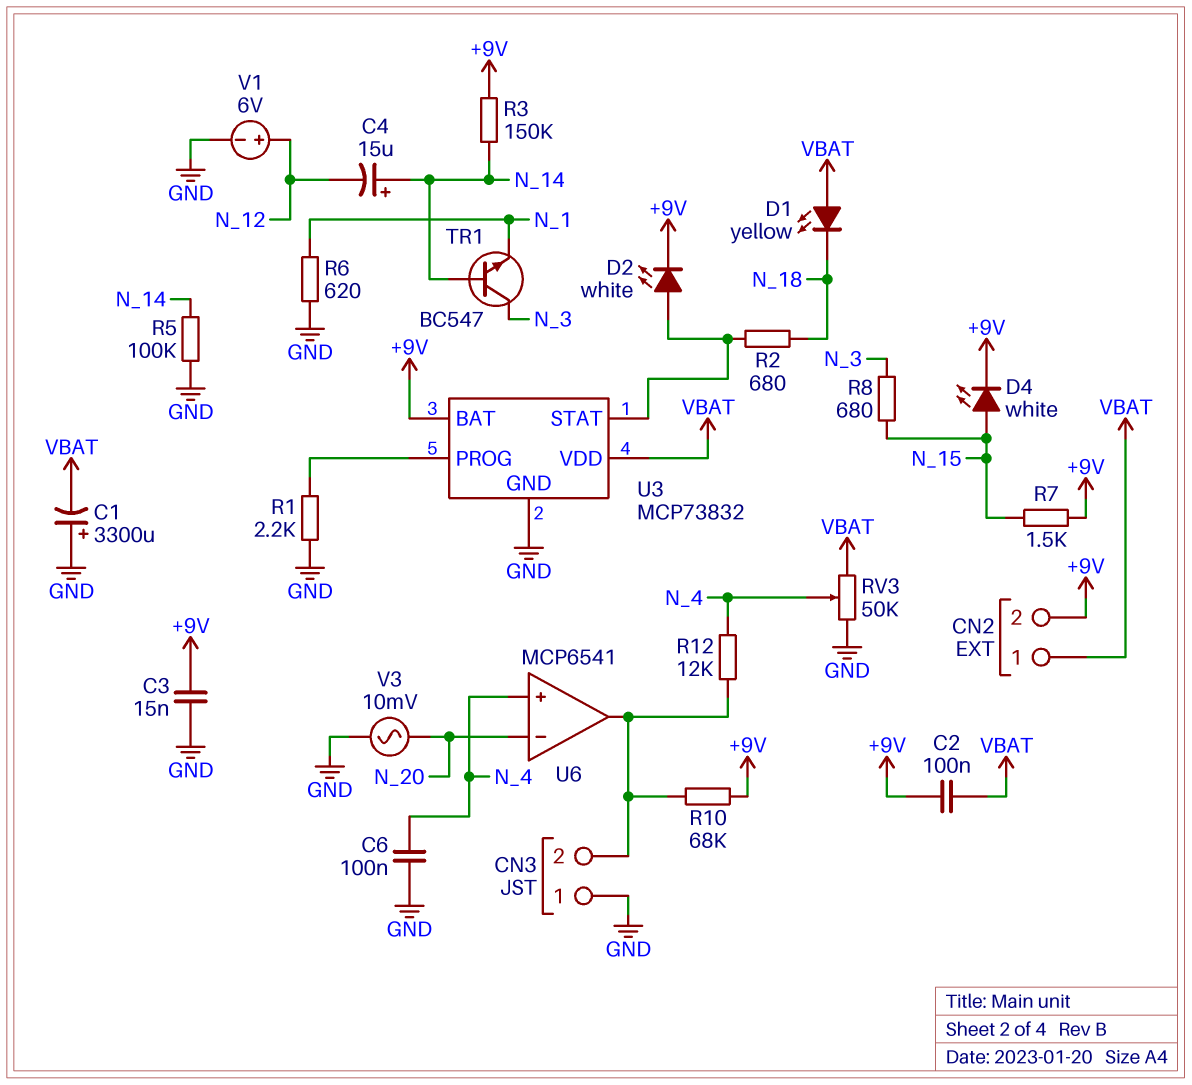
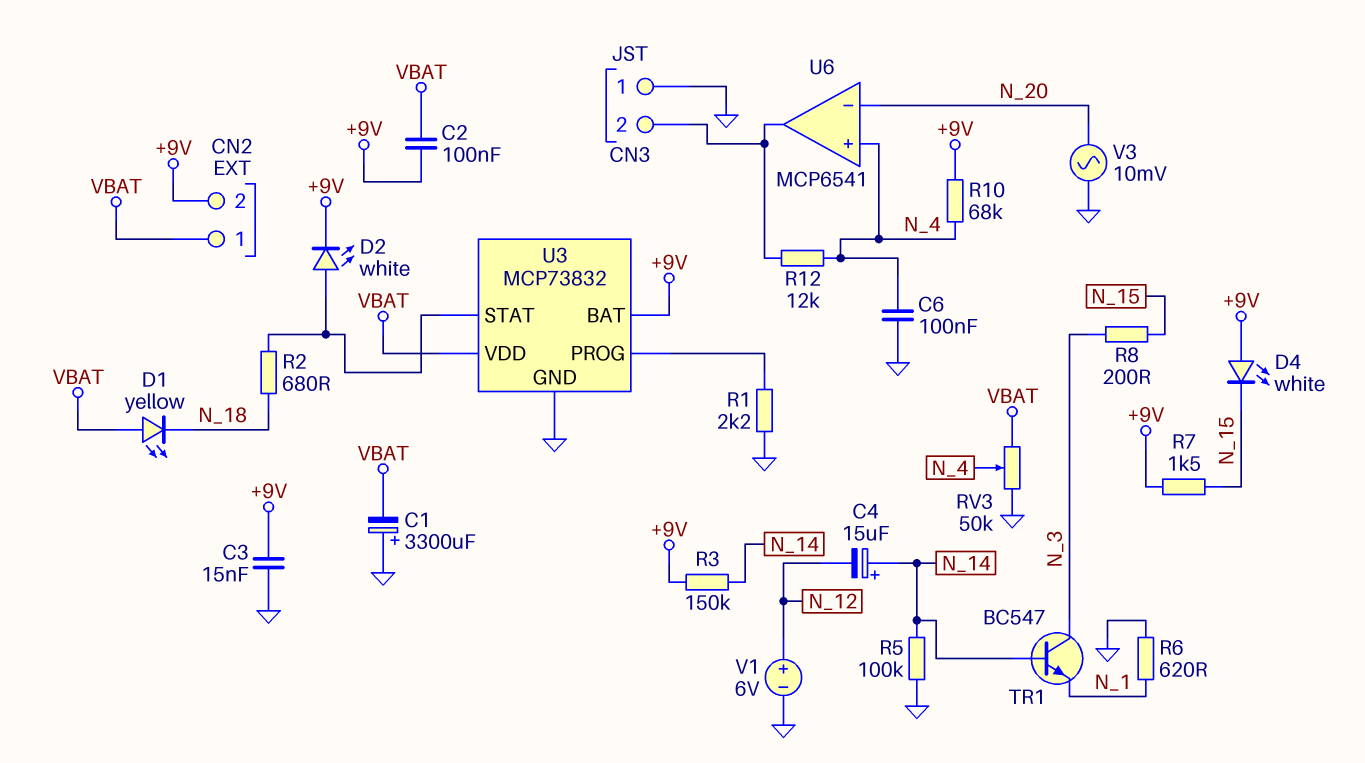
D4: LED white (A N_15, K +9V) -> LED white (A +9V, K N_15)
R8: 680 (N_3, N_15) -> 200 (N_3, N_15)
R10: 68k (+9V, CN3/2) -> 68k (+9V, N_4)

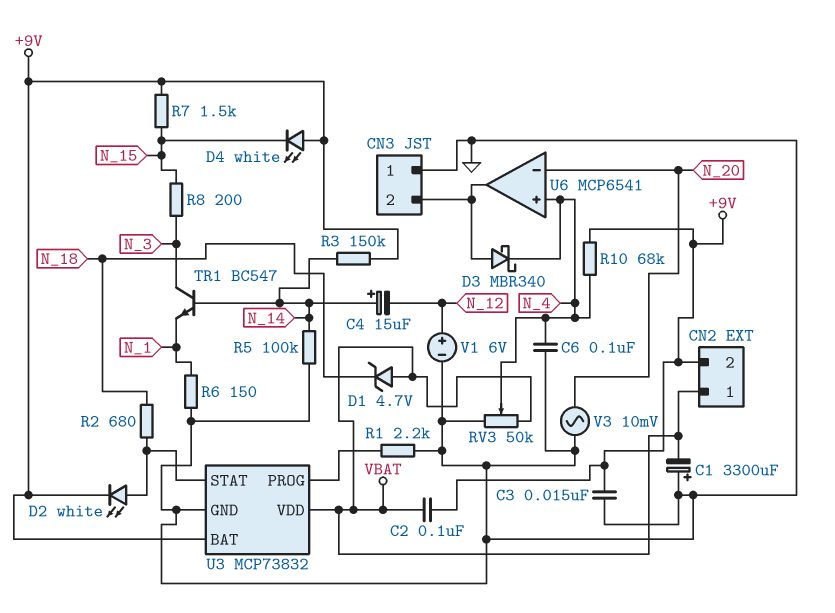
D1: LED yellow (A VBAT, K N_18) -> zener 4.7V (A VBAT, K N_18)
D3: none -> schottky MBR340 (A CN3/2, K N_4)
R6: 620 (GND, N_1) -> 150 (GND, N_1)
R12: 12k (CN3/2, N_4) -> none

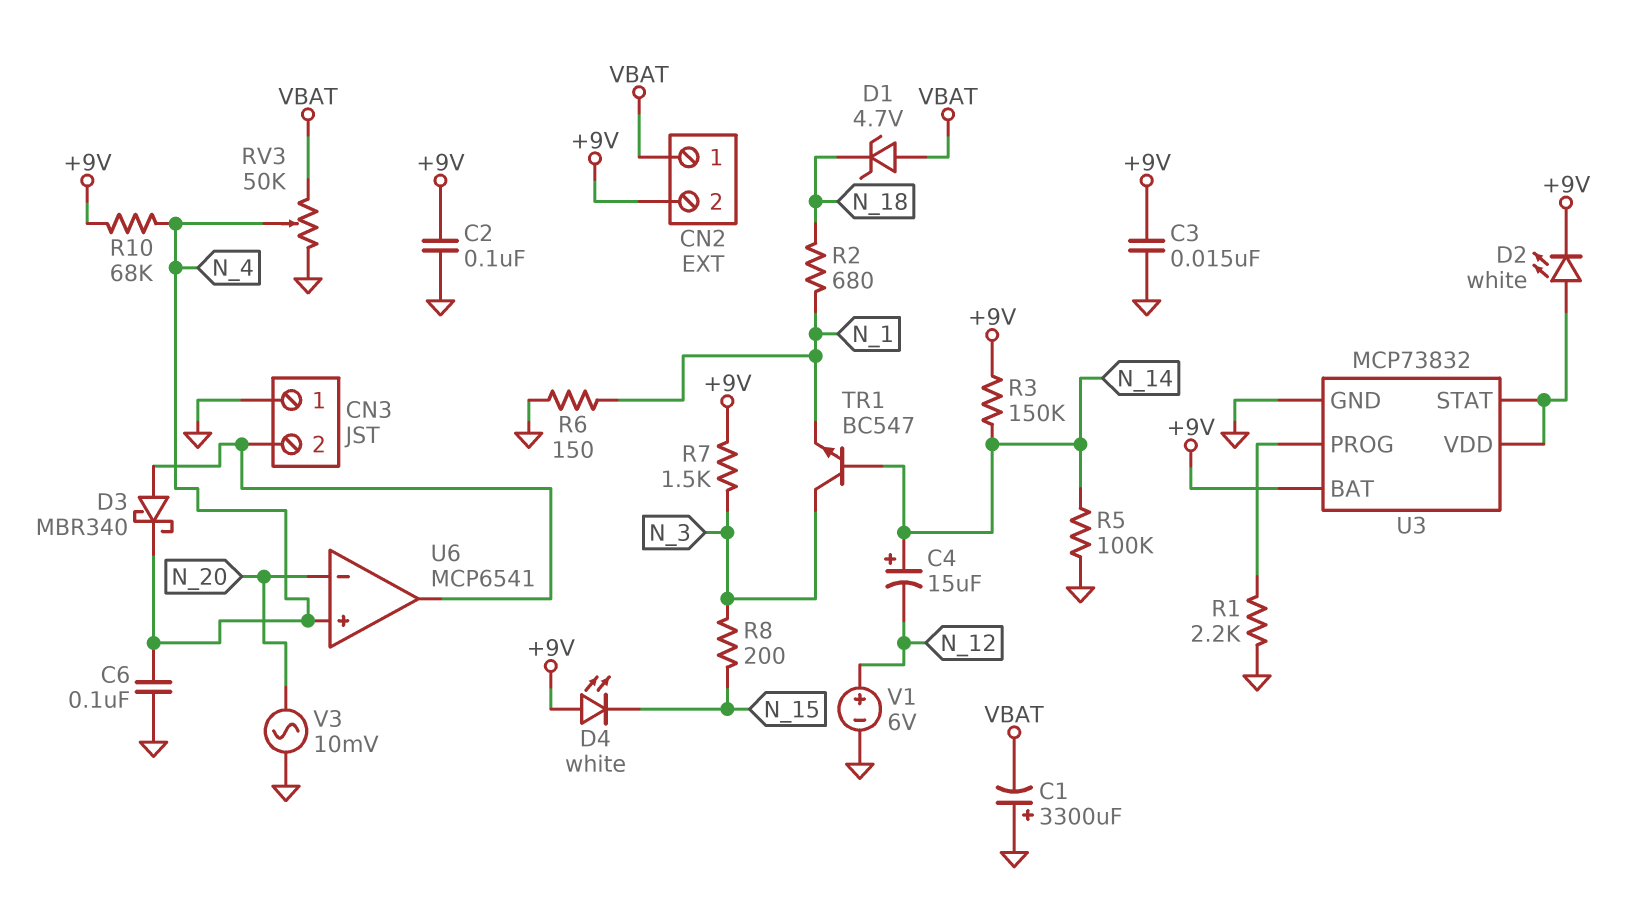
C2: 100nF (+9V, VBAT) -> 100nF (+9V, GND)
R2: 680 (N_18, U3/STAT) -> 680 (N_1, N_18)
R7: 1.5k (+9V, N_15) -> 1.5k (+9V, N_3)
U3 pin VDD: VBAT -> U3/STAT

